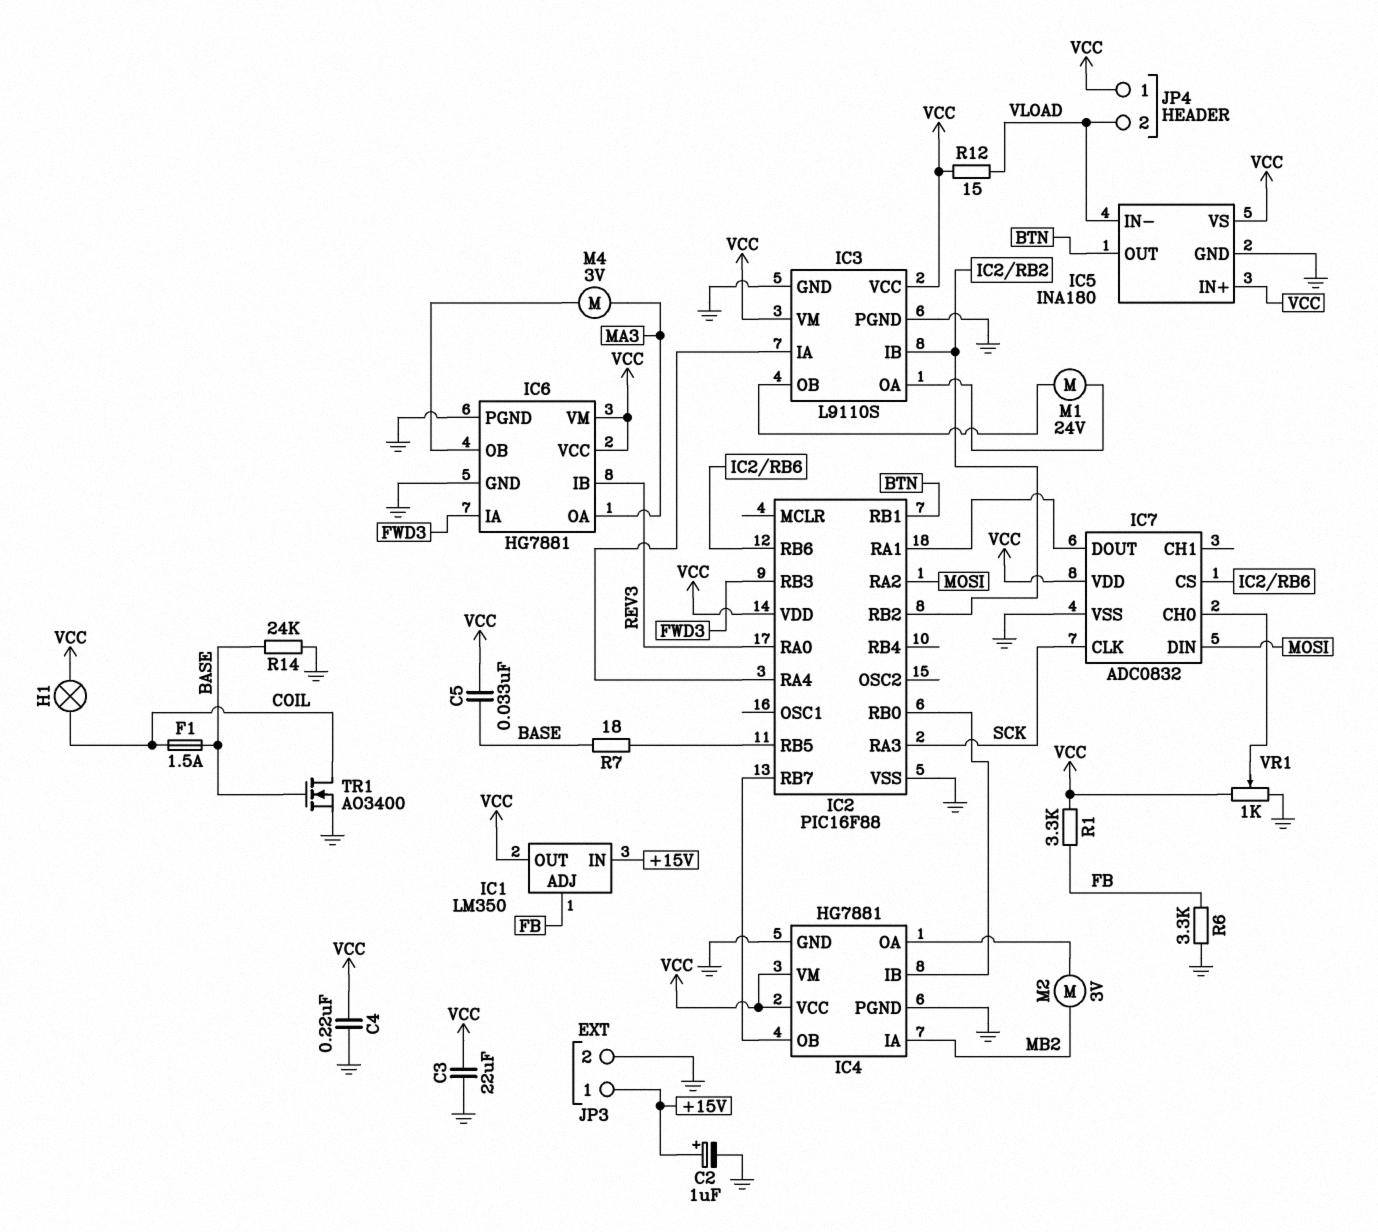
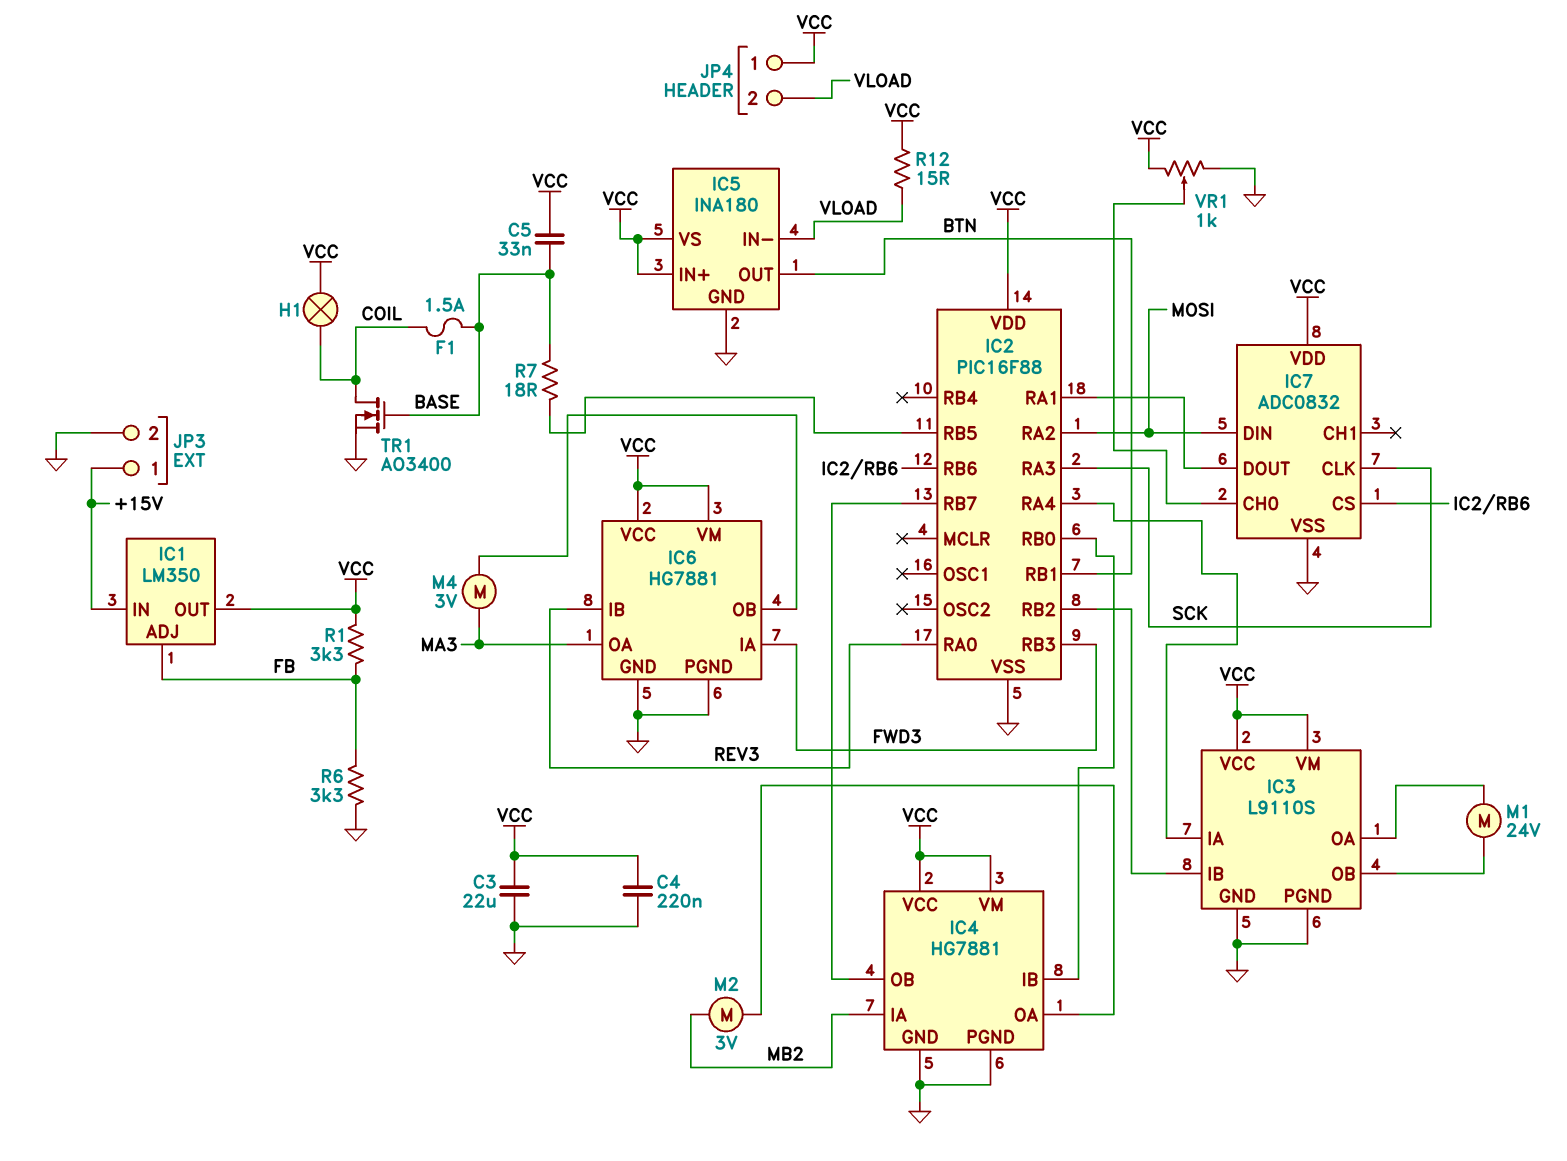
C2: 1uF (plus +15V, minus GND) -> none
R14: 24k (BASE, GND) -> none

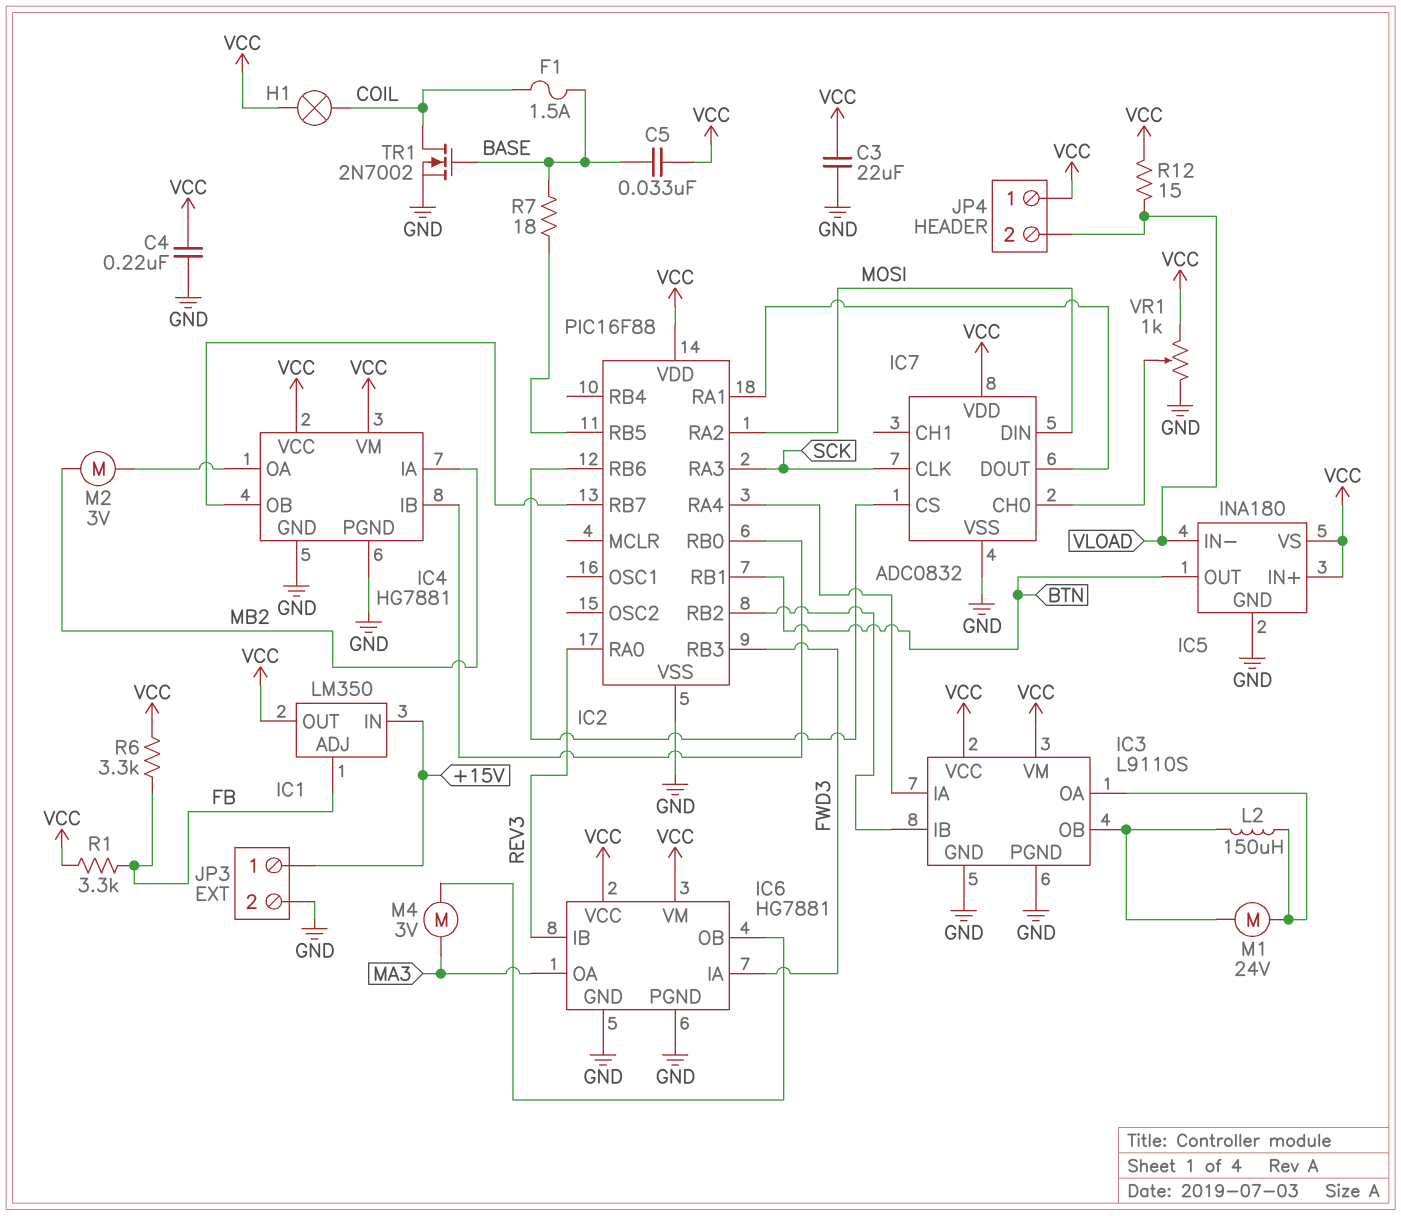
L2: none -> 150uH (IC3/OA, IC3/OB)
R6: 3.3k (FB, GND) -> 3.3k (FB, VCC)
TR1: NMOS AO3400 (G BASE, D COIL, S GND) -> NMOS 2N7002 (G BASE, D COIL, S GND)

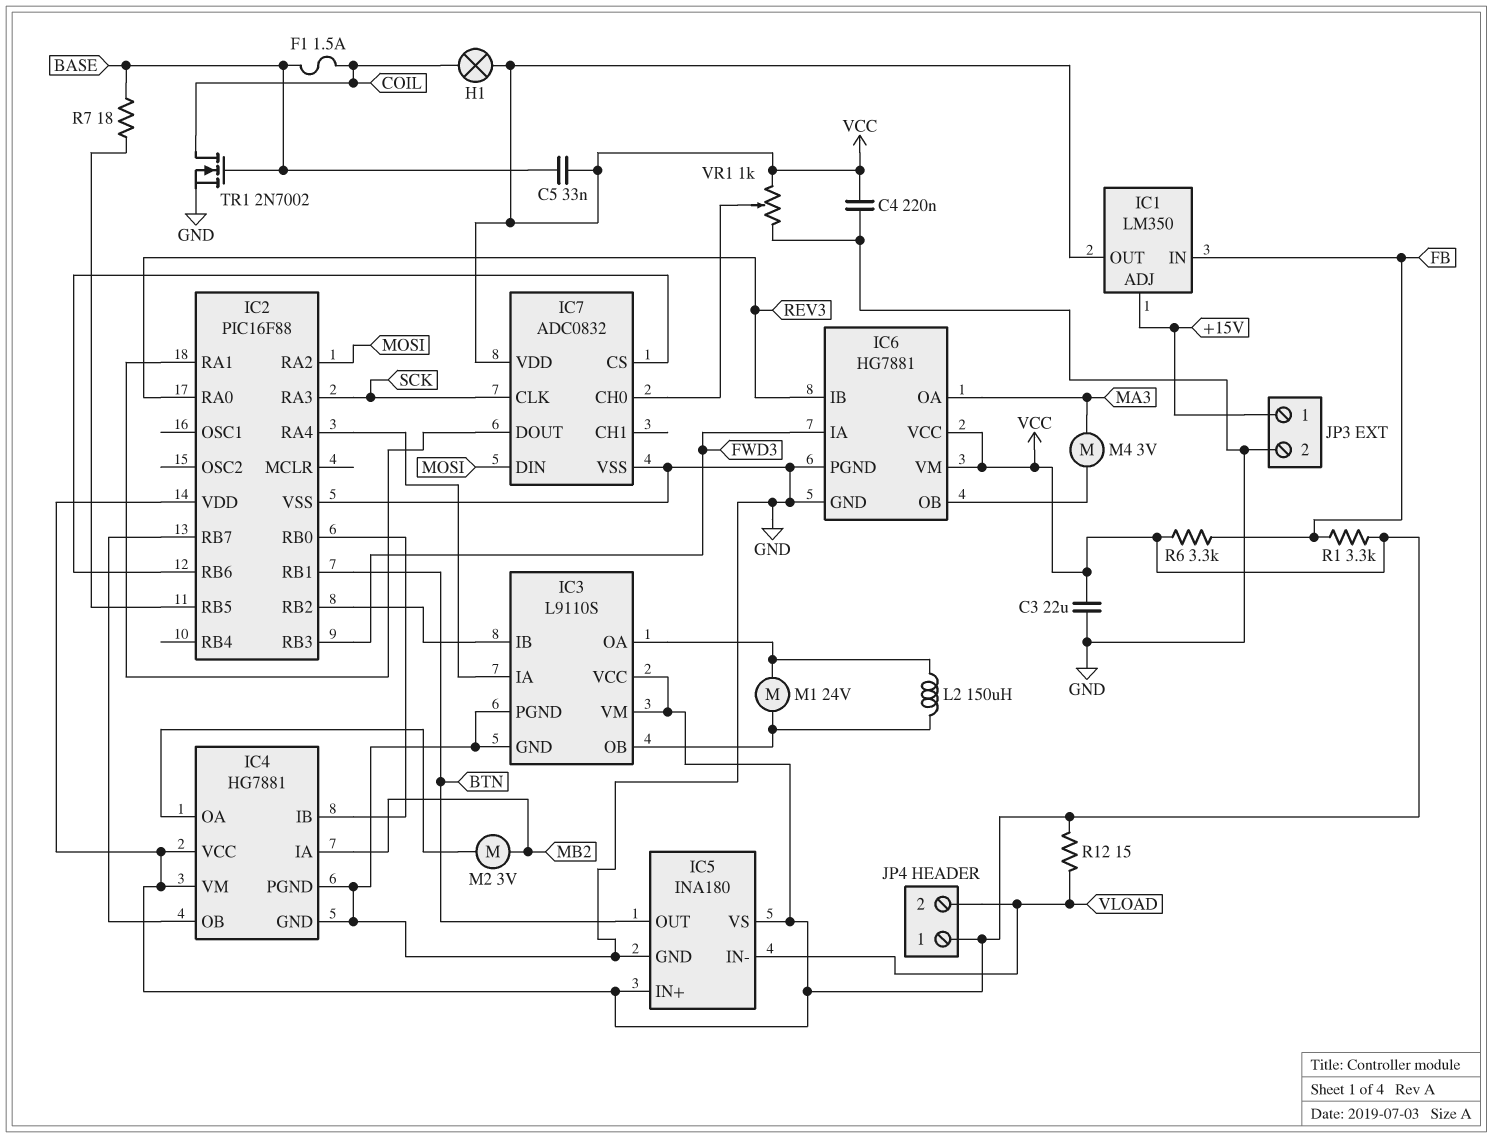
IC1 pin ADJ: FB -> +15V
IC1 pin IN: +15V -> FB

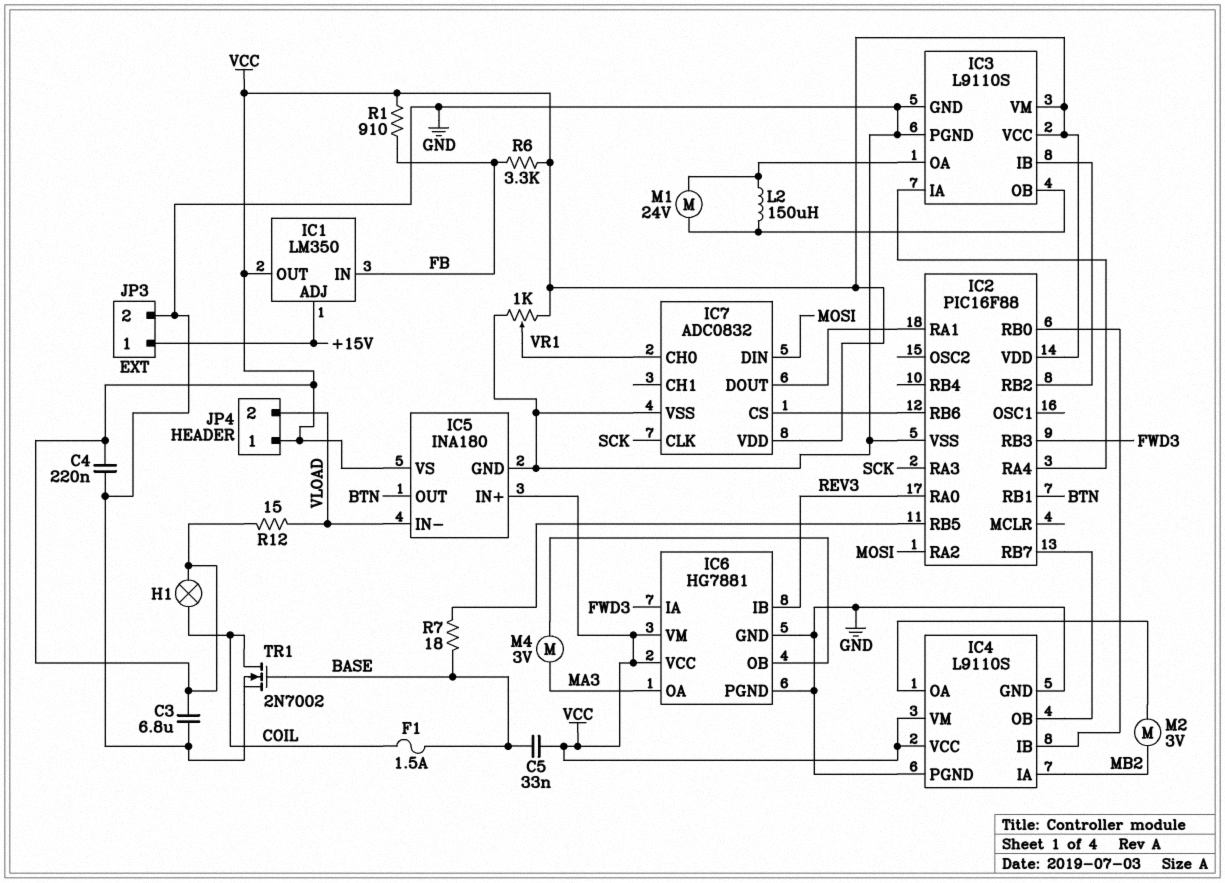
C3: 22uF (GND, VCC) -> 6.8uF (GND, VCC)
IC4: HG7881 -> L9110S
R1: 3.3k (FB, VCC) -> 910 (FB, VCC)

